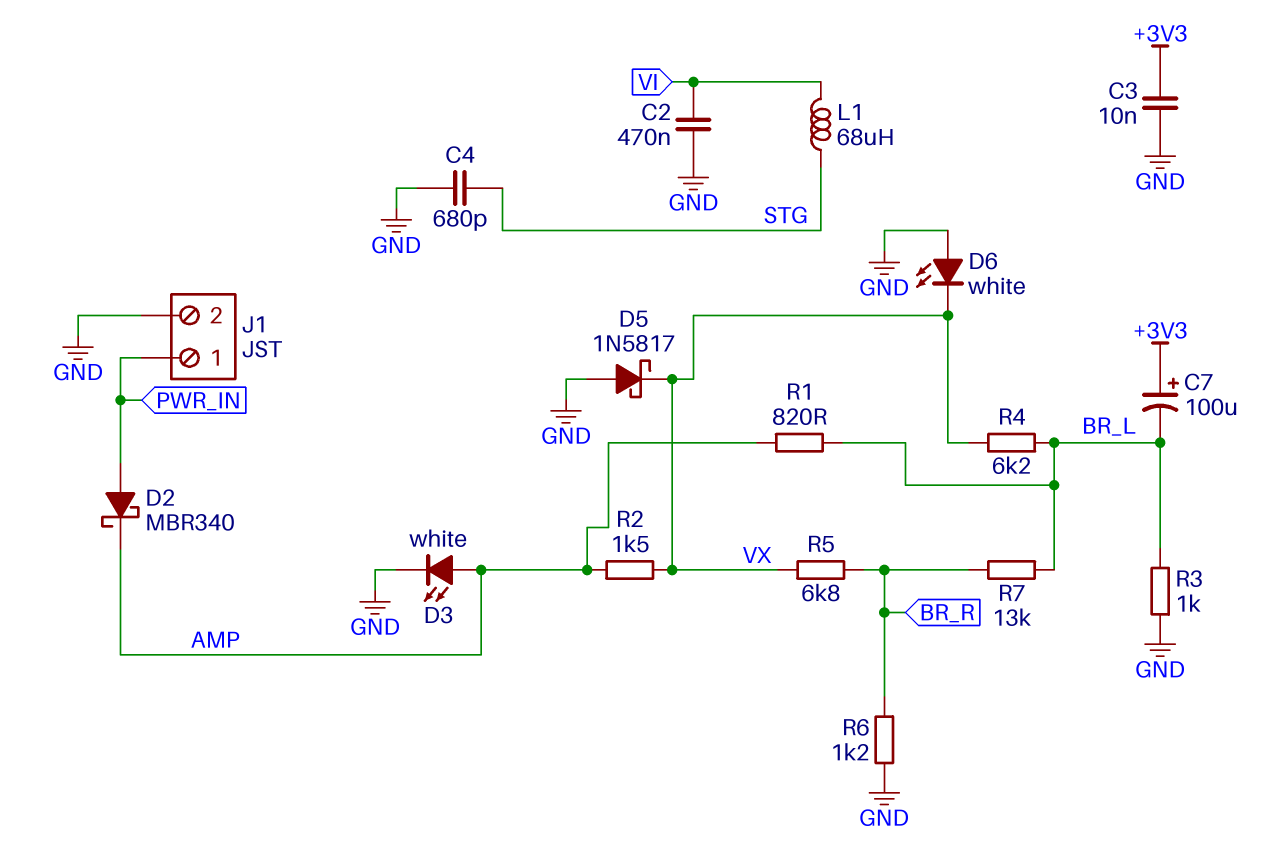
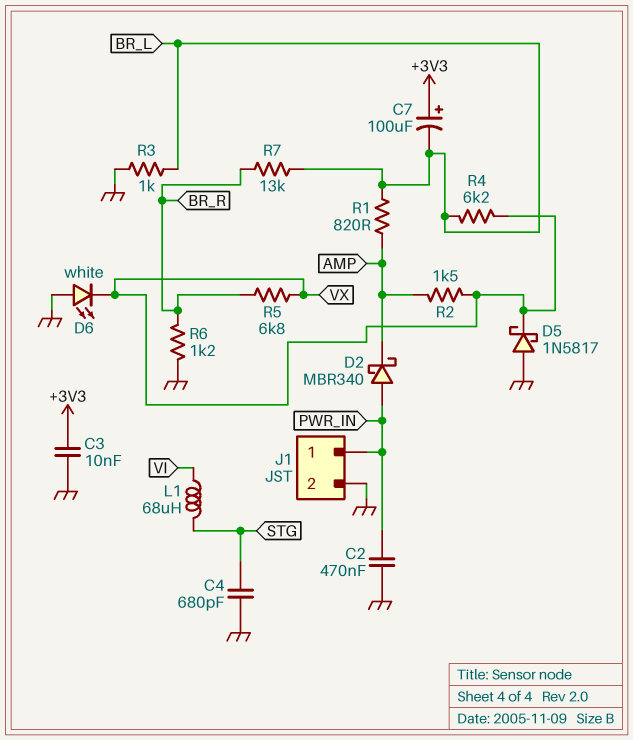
C2: 470nF (GND, VI) -> 470nF (GND, PWR_IN)
D3: LED white (A AMP, K GND) -> none

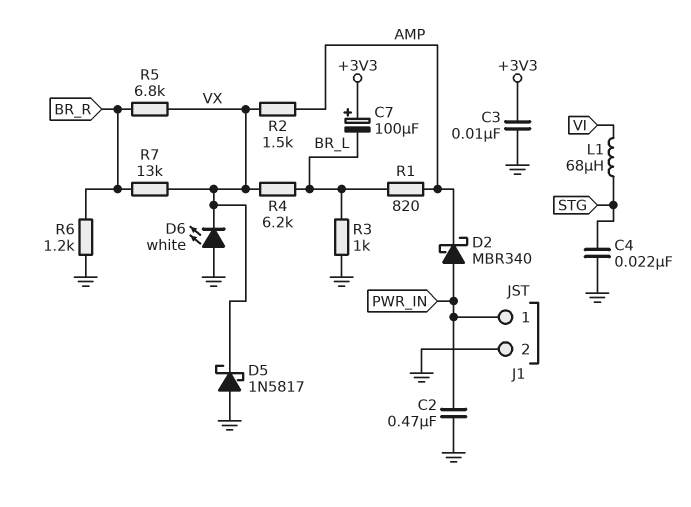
C4: 680pF (GND, STG) -> 22nF (GND, STG)
R7: 13k (BR_L, BR_R) -> 13k (BR_R, VX)

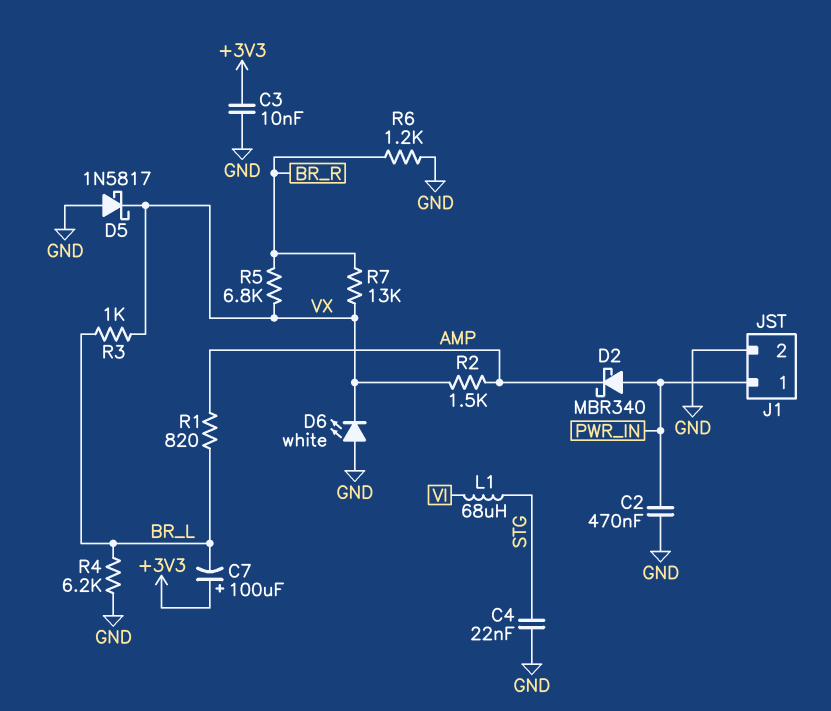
R3: 1k (BR_L, GND) -> 1k (BR_L, VX)
R4: 6.2k (BR_L, VX) -> 6.2k (BR_L, GND)

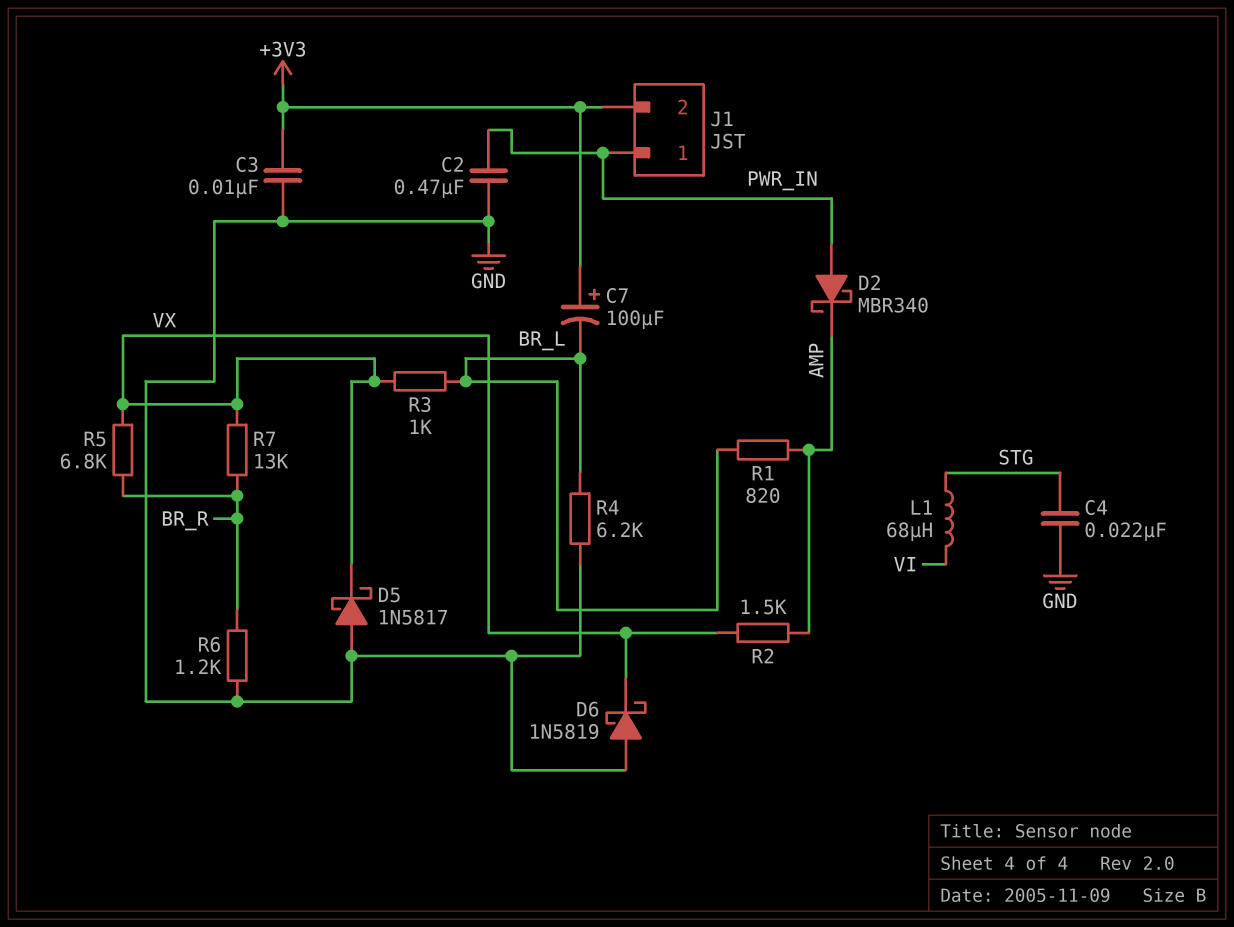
D6: LED white (A GND, K VX) -> schottky 1N5819 (A GND, K VX)
J1 pin 2: GND -> +3V3

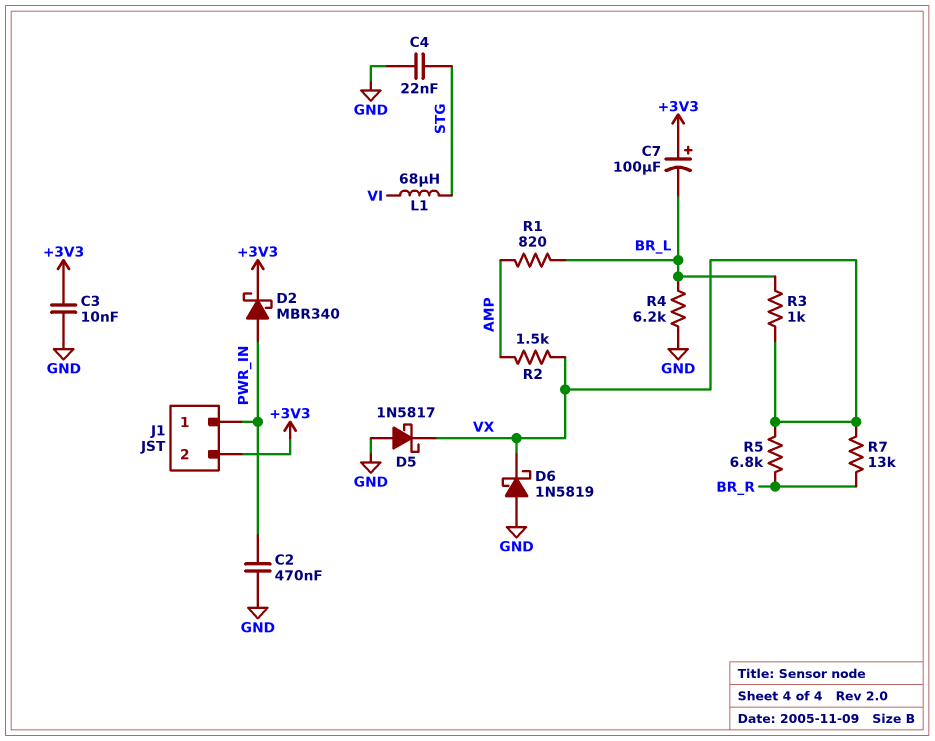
D2: schottky MBR340 (A PWR_IN, K AMP) -> schottky MBR340 (A PWR_IN, K +3V3)
R6: 1.2k (BR_R, GND) -> none

